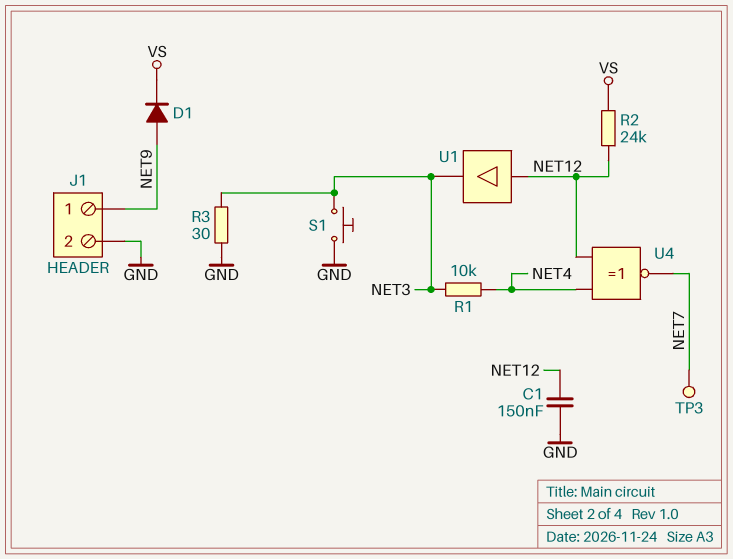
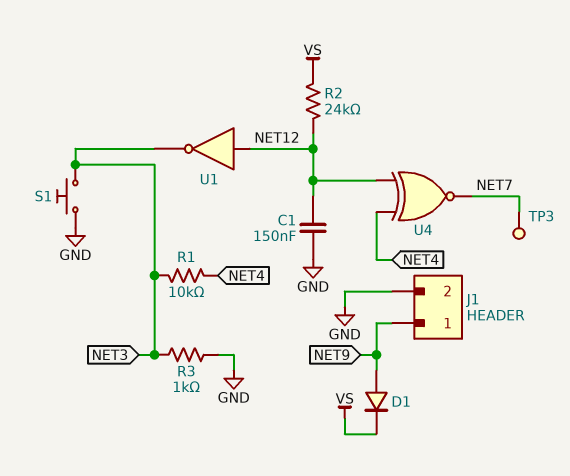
R3: 30 (GND, NET3) -> 1k (GND, NET3)
U1: buffer (in NET12, out NET3) -> NOT (in NET12, out NET3)

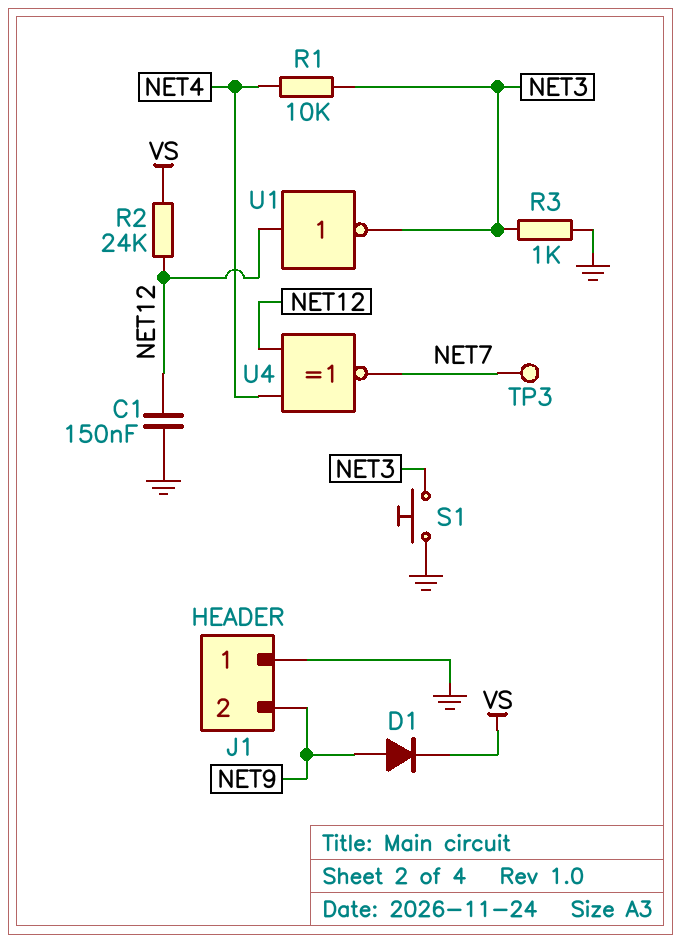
J1 pin 1: NET9 -> GND
J1 pin 2: GND -> NET9

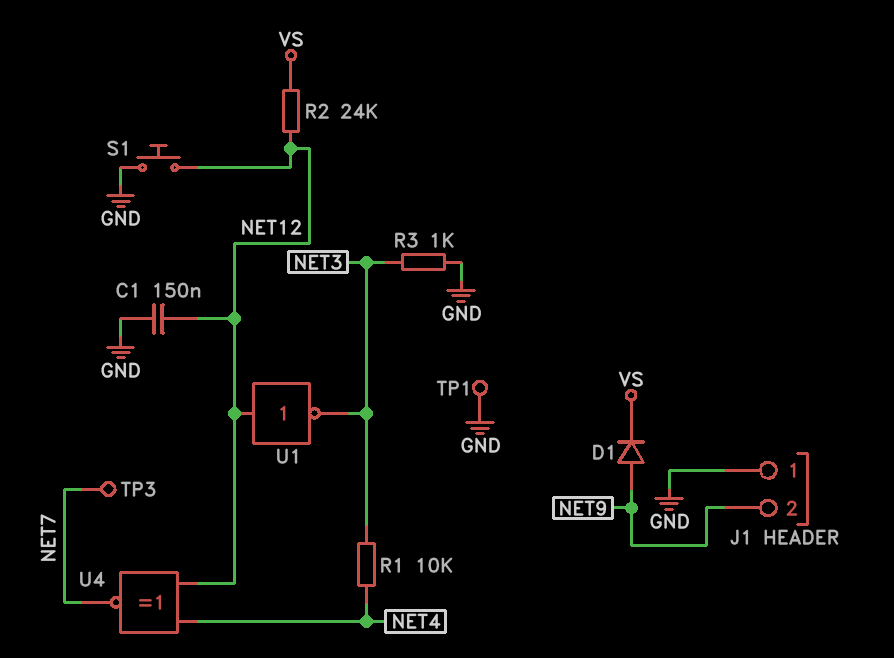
S1: button (GND, NET3) -> button (GND, NET12)
TP1: none -> test point (GND)

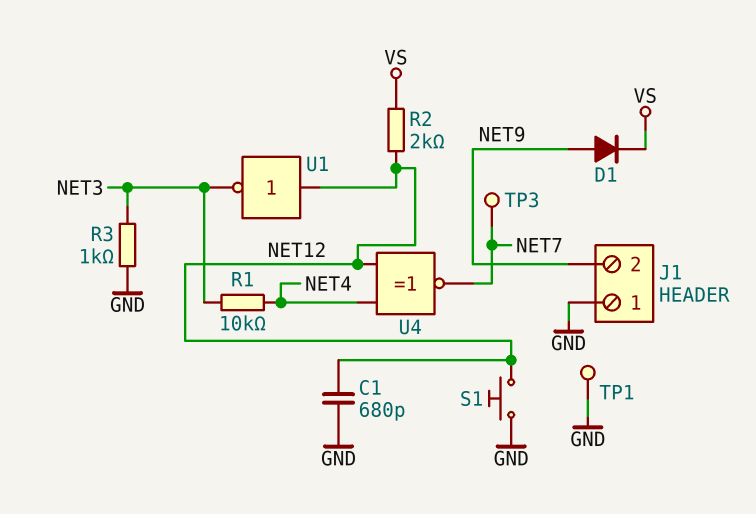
C1: 150nF (GND, NET12) -> 680pF (GND, NET12)
R2: 24k (NET12, VS) -> 2k (NET12, VS)

